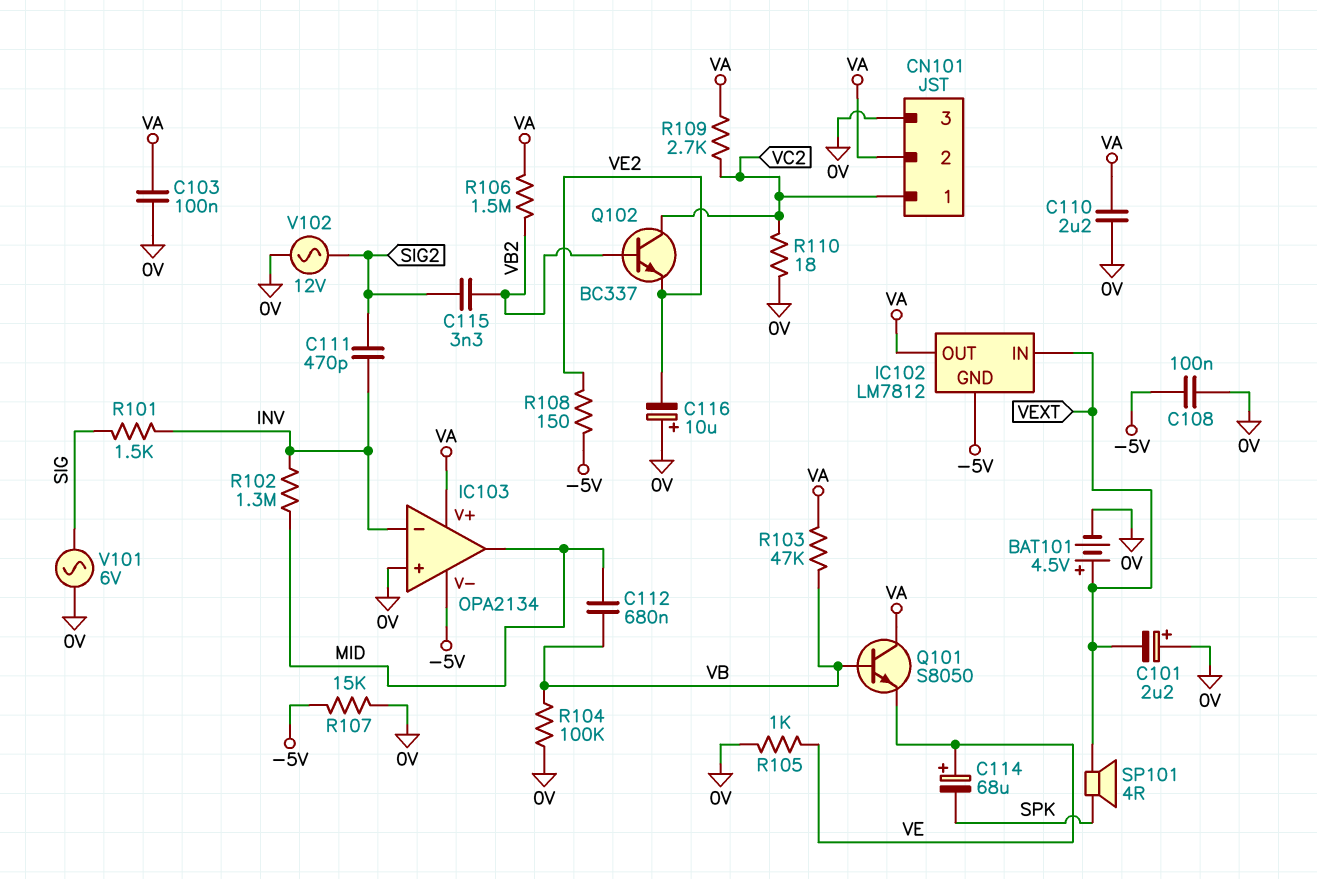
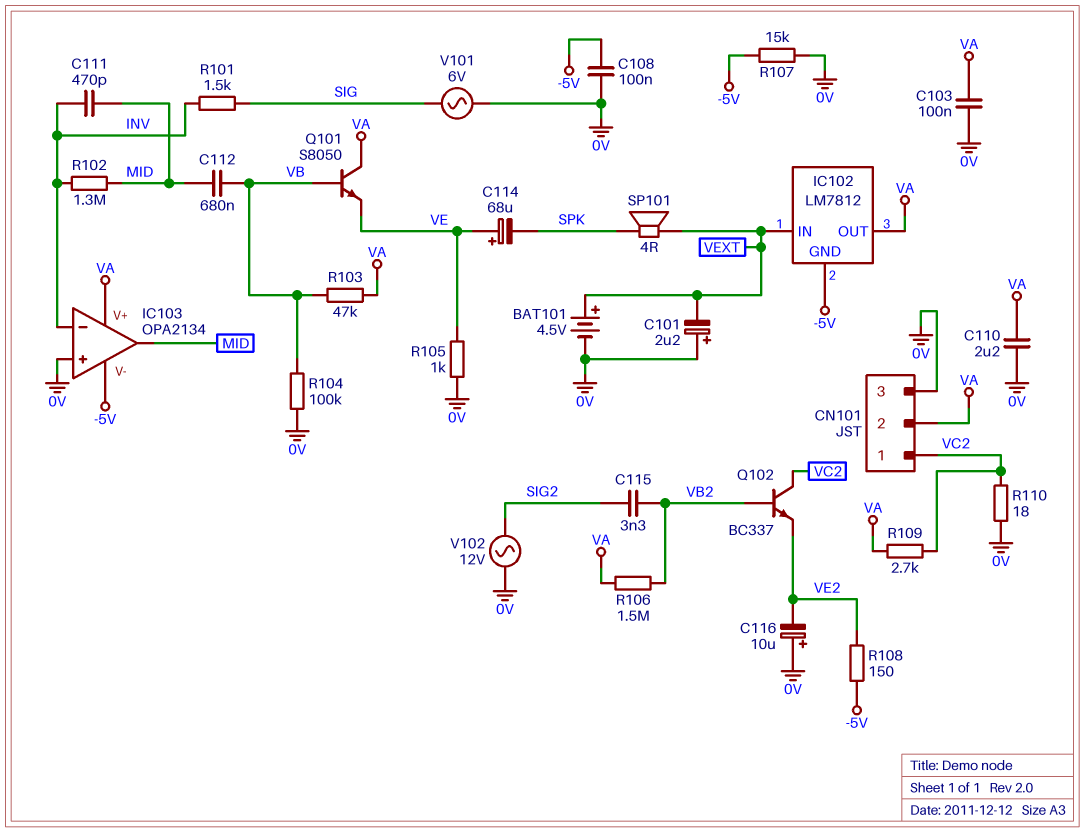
C111: 470pF (INV, SIG2) -> 470pF (INV, MID)

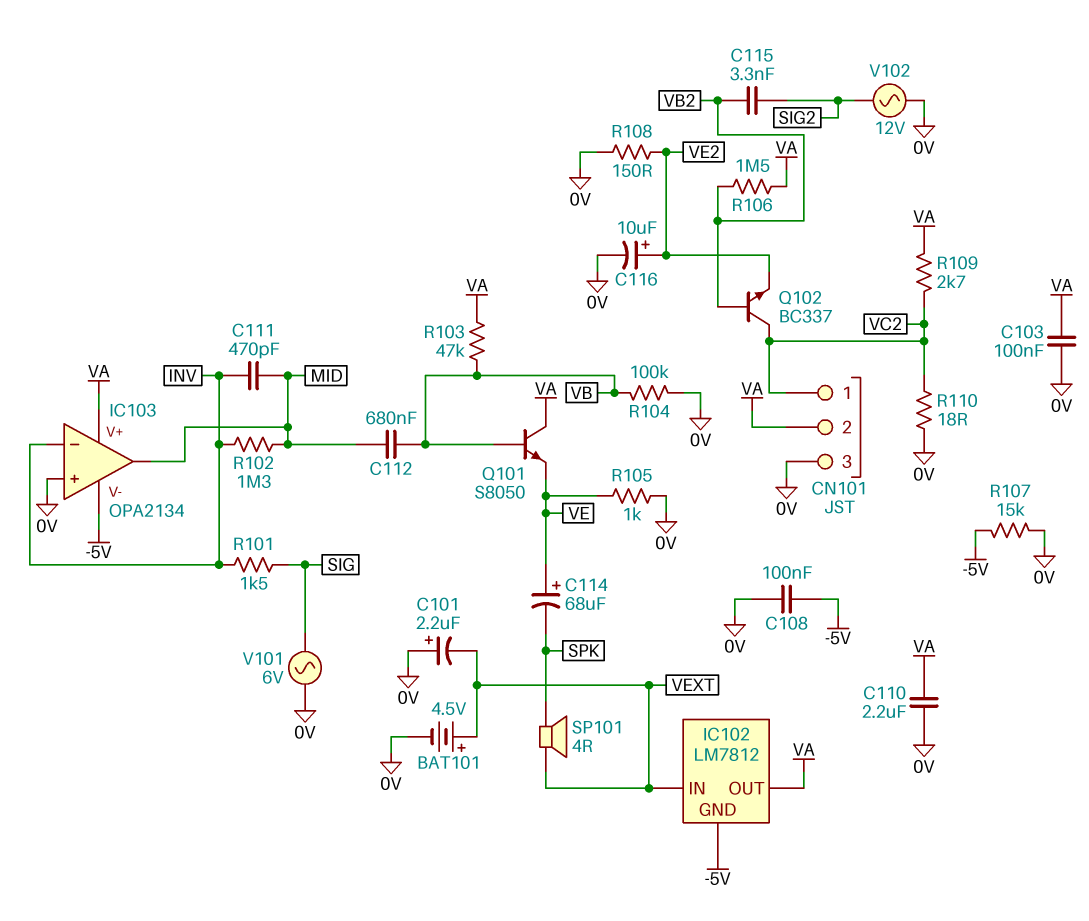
C116: 10uF (plus 0V, minus VE2) -> 10uF (plus VE2, minus 0V)
R108: 150 (-5V, VE2) -> 150 (0V, VE2)

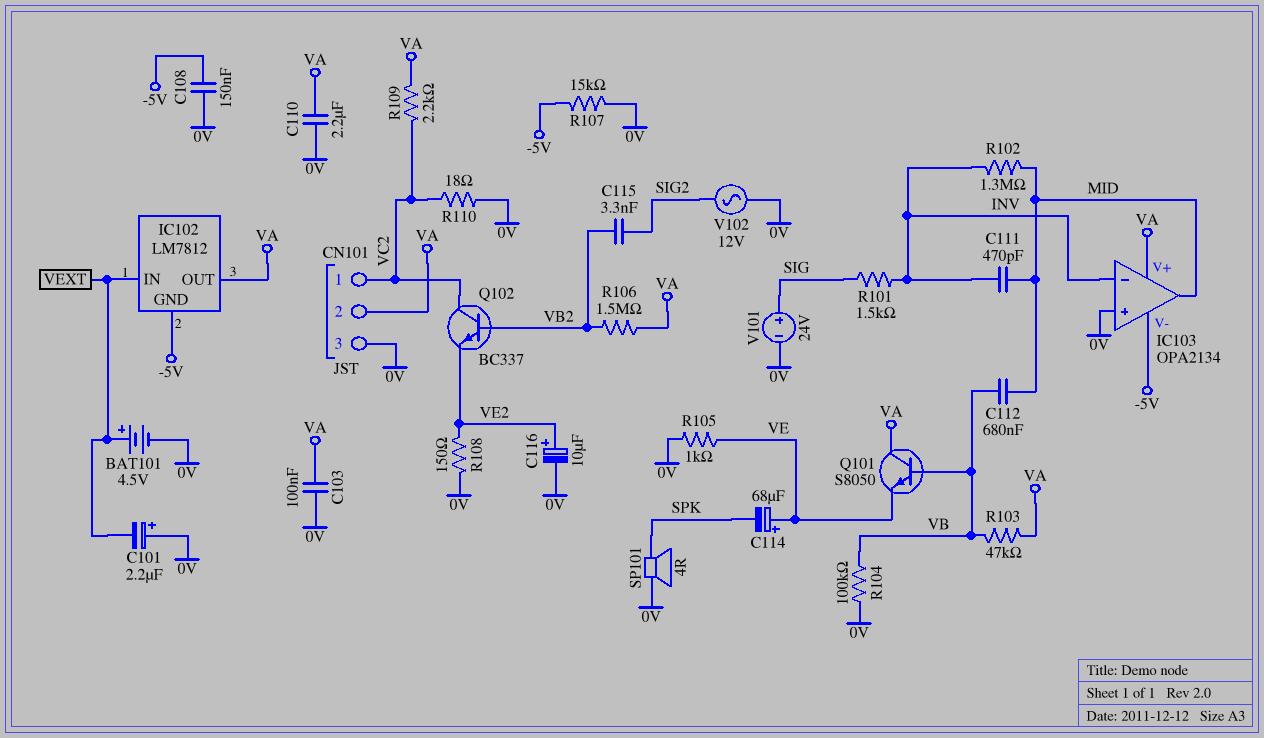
C108: 100nF (-5V, 0V) -> 150nF (-5V, 0V)
R109: 2.7k (VA, VC2) -> 2.2k (VA, VC2)
SP101: speaker 4R (SPK, VEXT) -> speaker 4R (0V, SPK)
V101: AC 6V (0V, SIG) -> 24V (plus SIG, minus 0V)

